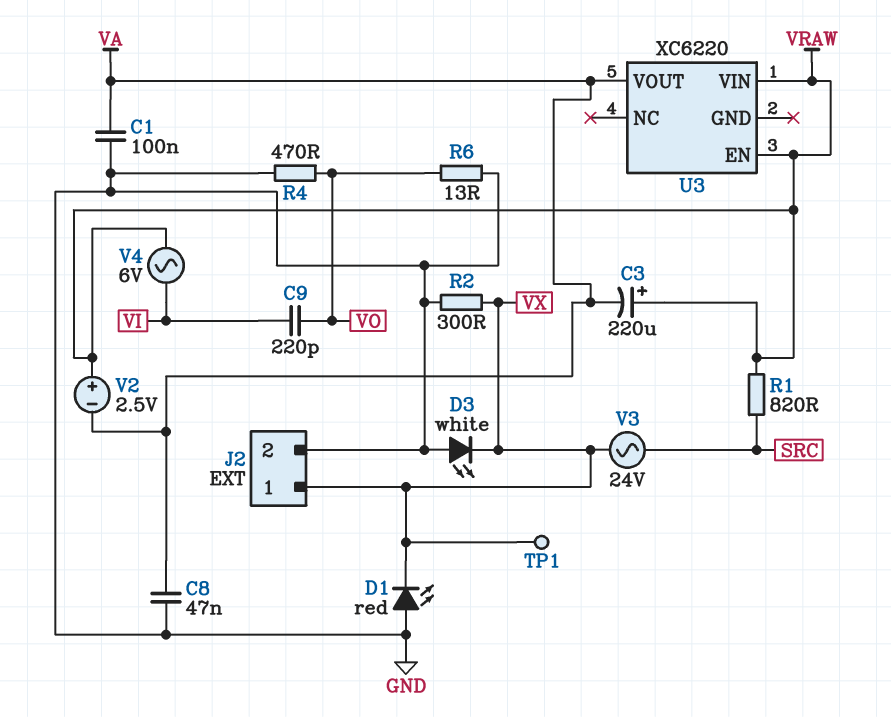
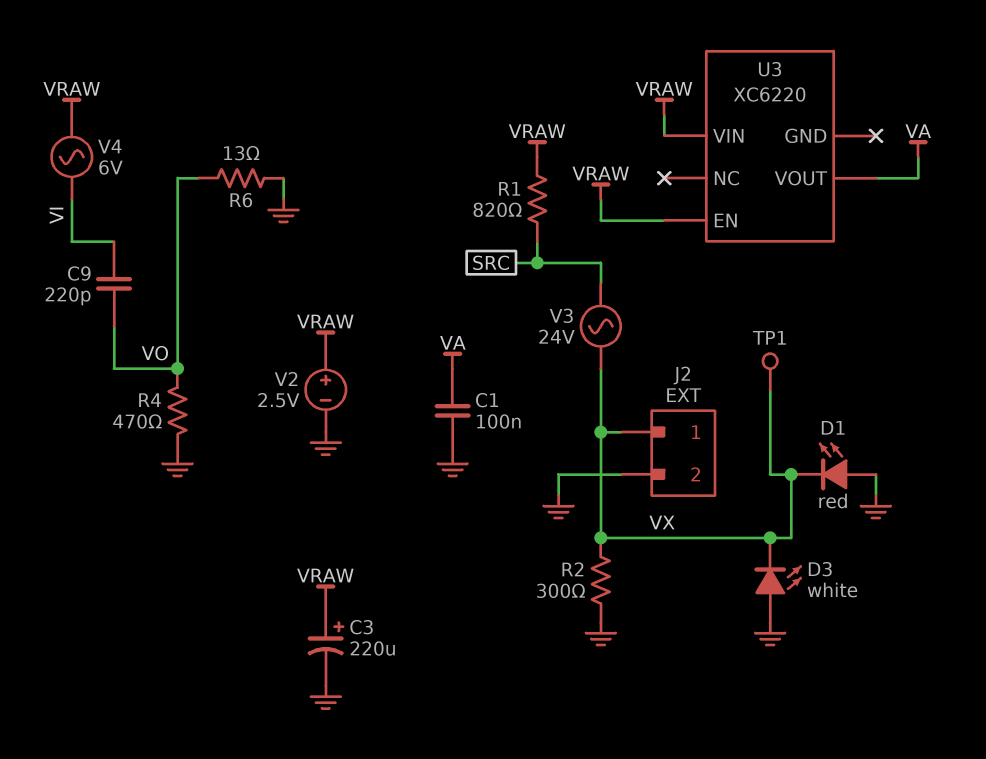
C3: 220uF (plus VRAW, minus VA) -> 220uF (plus VRAW, minus GND)
C8: 47nF (GND, VA) -> none
V2: 2.5V (plus VRAW, minus VA) -> 2.5V (plus VRAW, minus GND)

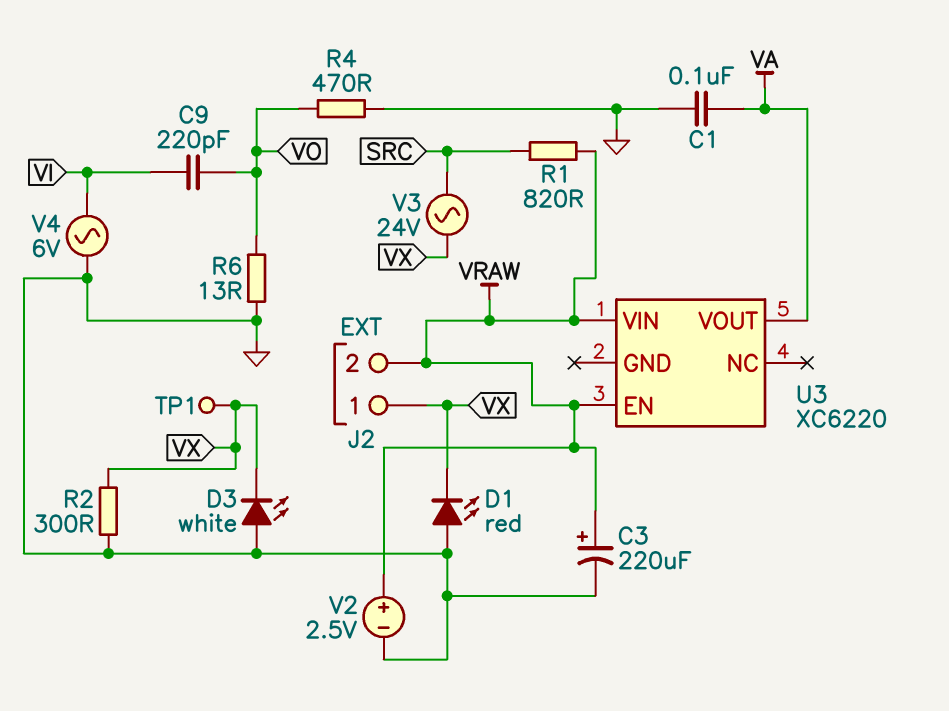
J2 pin 2: GND -> VRAW
V4: AC 6V (VI, VRAW) -> AC 6V (GND, VI)

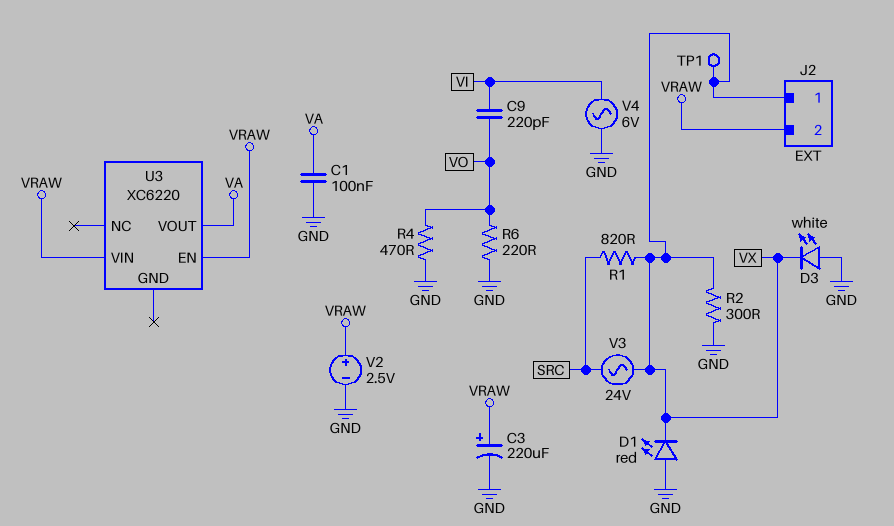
R1: 820 (SRC, VRAW) -> 820 (SRC, VX)
R6: 13 (GND, VO) -> 220 (GND, VO)

